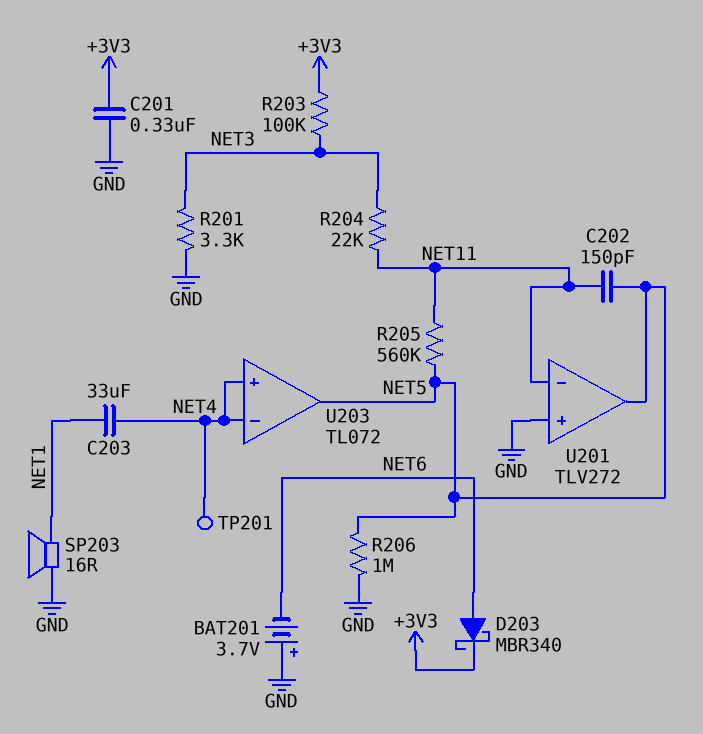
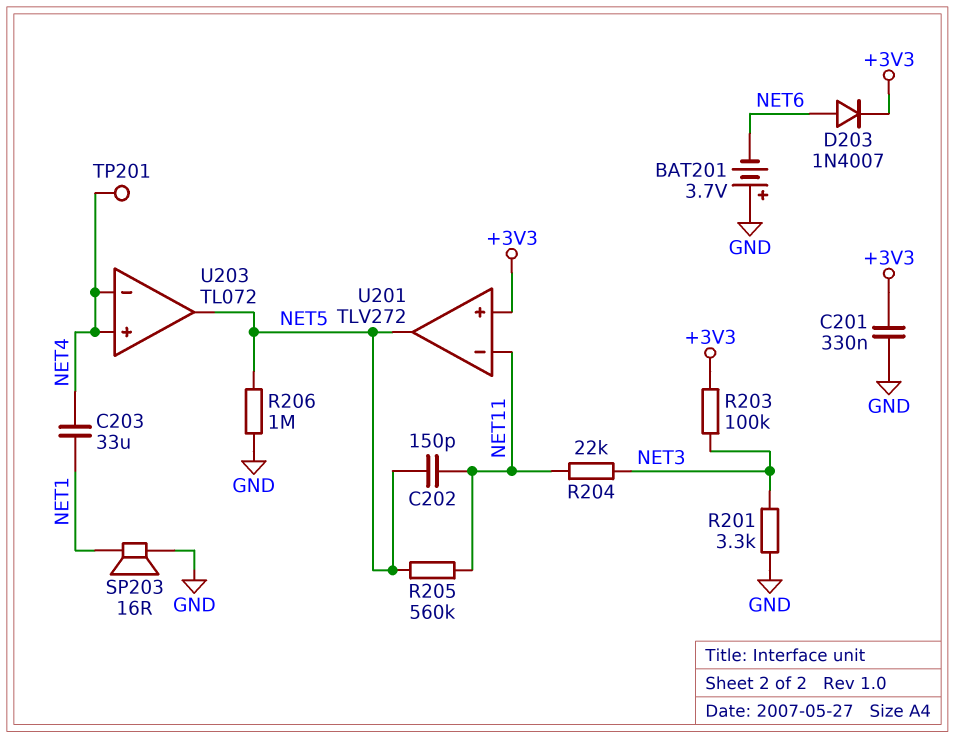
D203: schottky MBR340 (A NET6, K +3V3) -> diode 1N4007 (A NET6, K +3V3)
U201 pin in+: GND -> +3V3

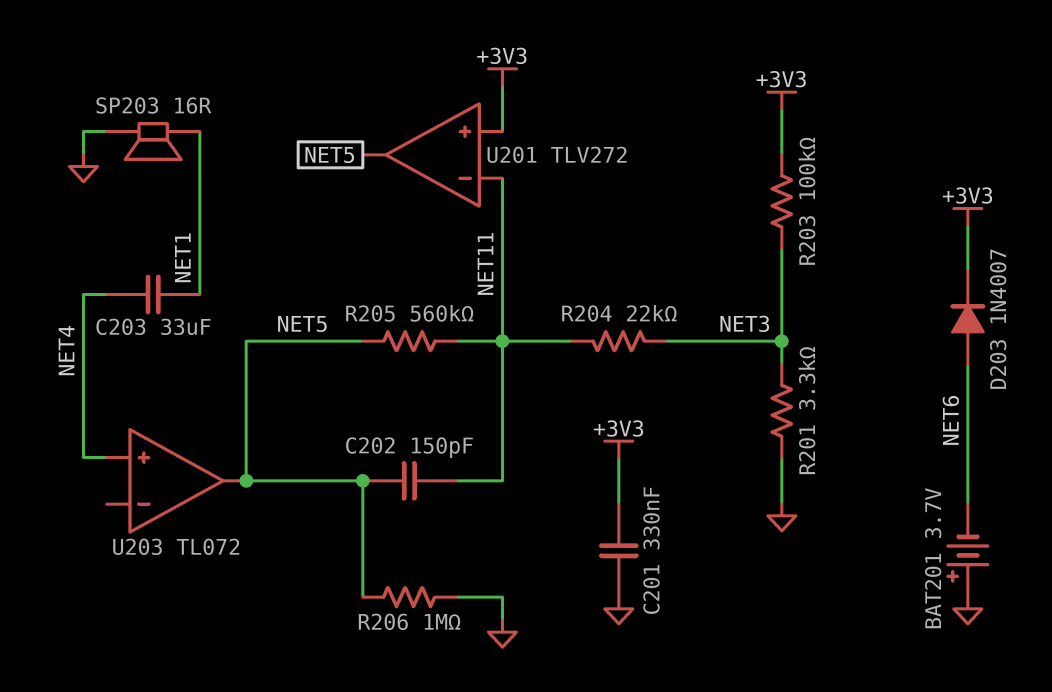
TP201: test point (NET4) -> none
U203 pin in-: NET4 -> none

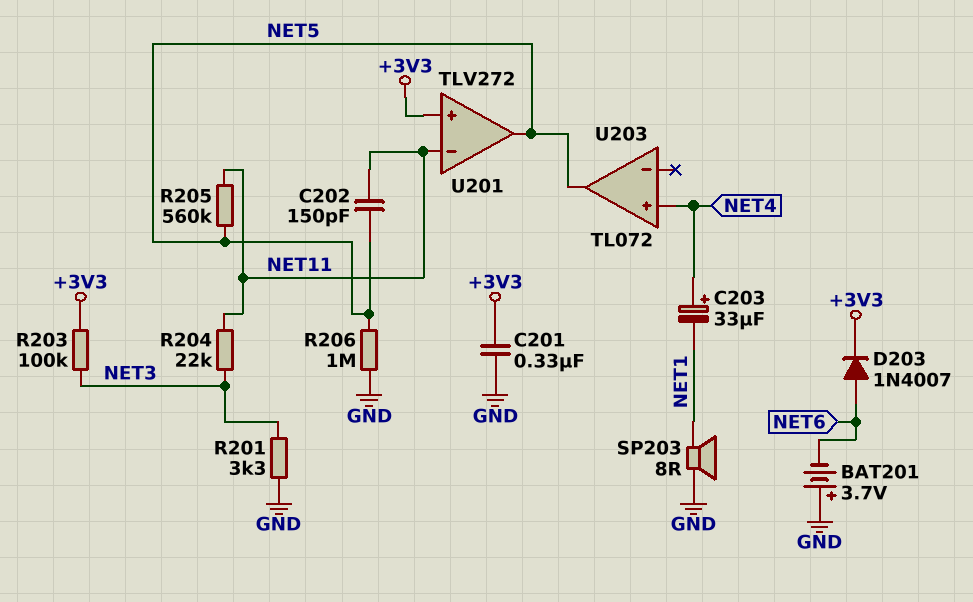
C203: 33uF (NET1, NET4) -> 33uF (plus NET4, minus NET1)
SP203: speaker 16R (GND, NET1) -> speaker 8R (GND, NET1)

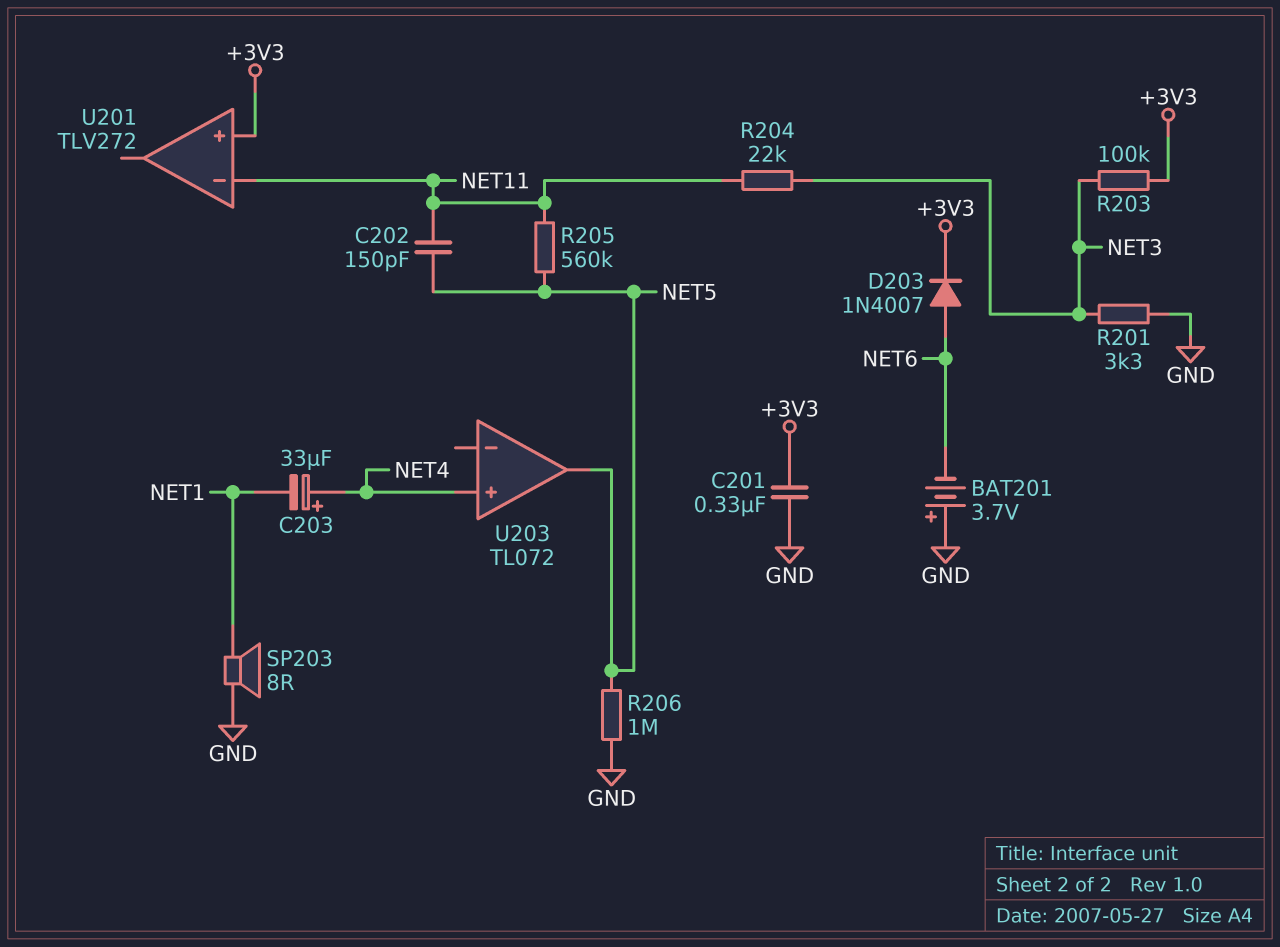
U201 pin out: NET5 -> none

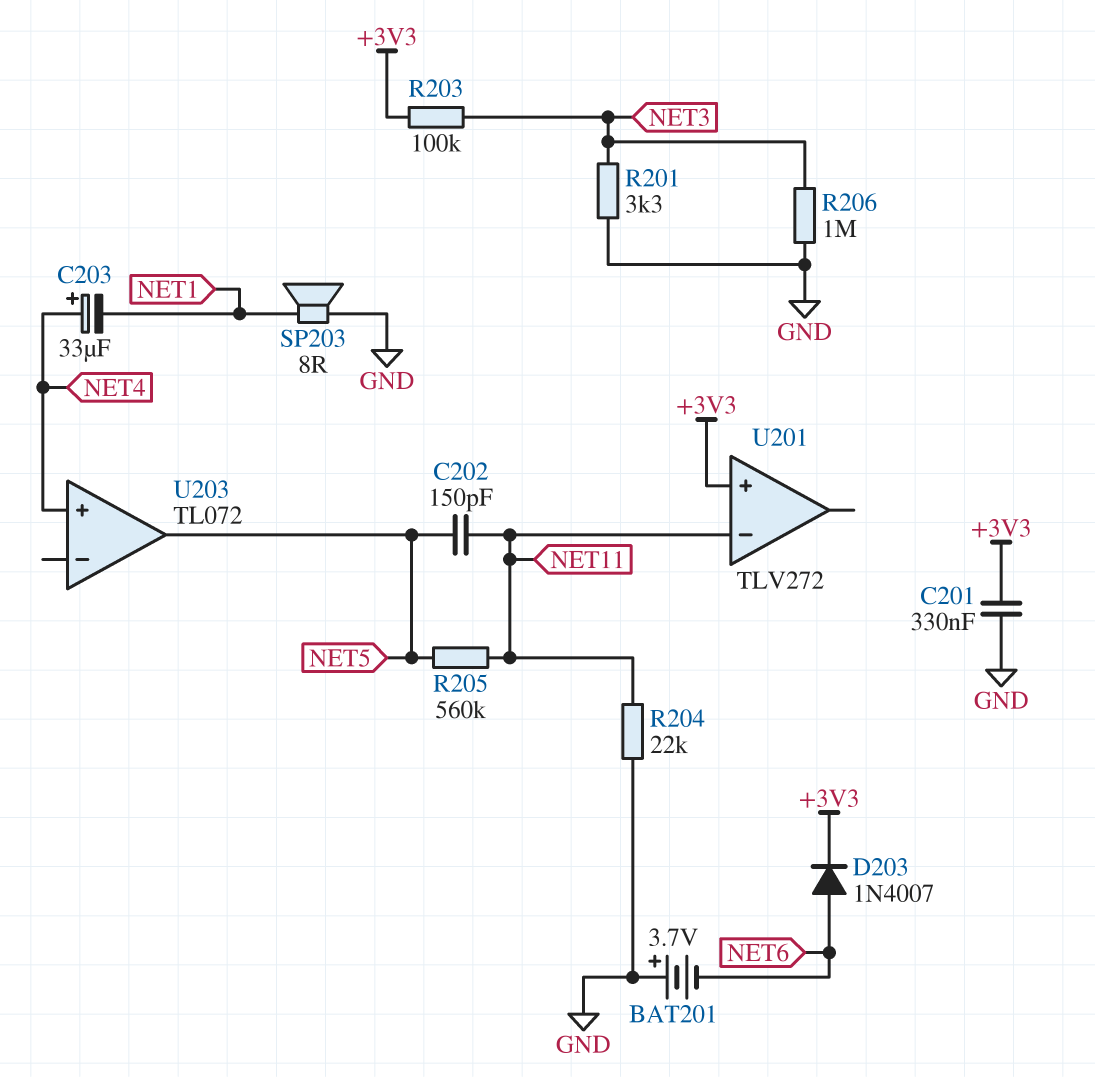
R204: 22k (NET3, NET11) -> 22k (GND, NET11)
R206: 1M (GND, NET5) -> 1M (GND, NET3)

